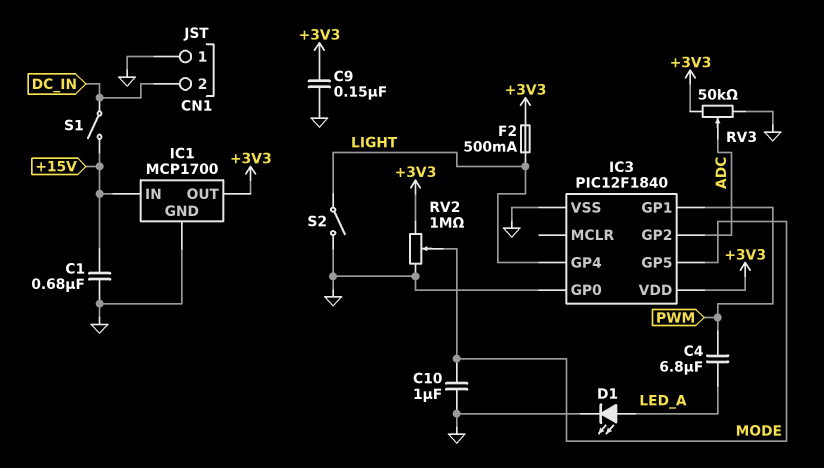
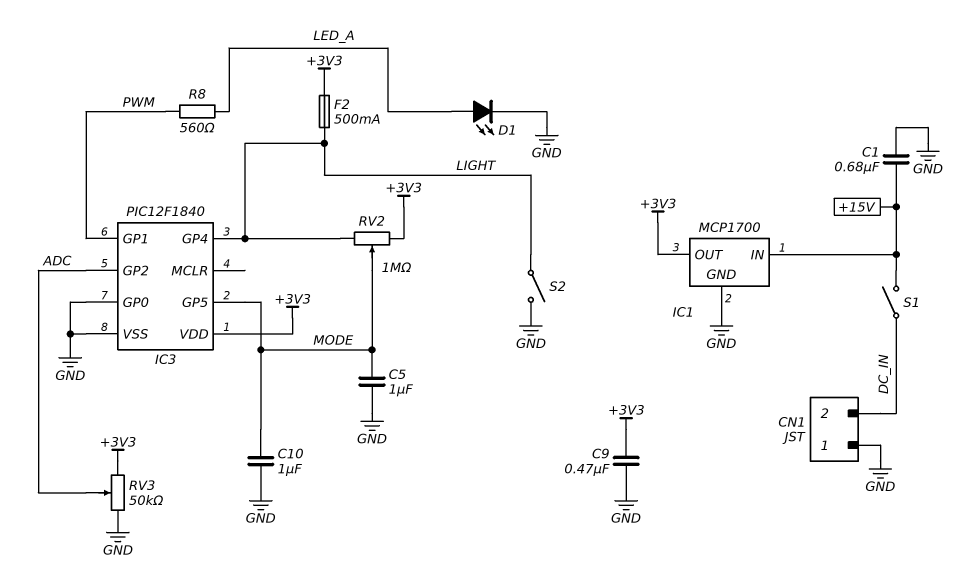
C4: 6.8uF (LED_A, PWM) -> none
C5: none -> 1uF (GND, MODE)
C9: 150nF (+3V3, GND) -> 470nF (+3V3, GND)
R8: none -> 560 (LED_A, PWM)
RV2: 1M (+3V3, GND, wiper MODE) -> 1M (+3V3, LIGHT, wiper MODE)

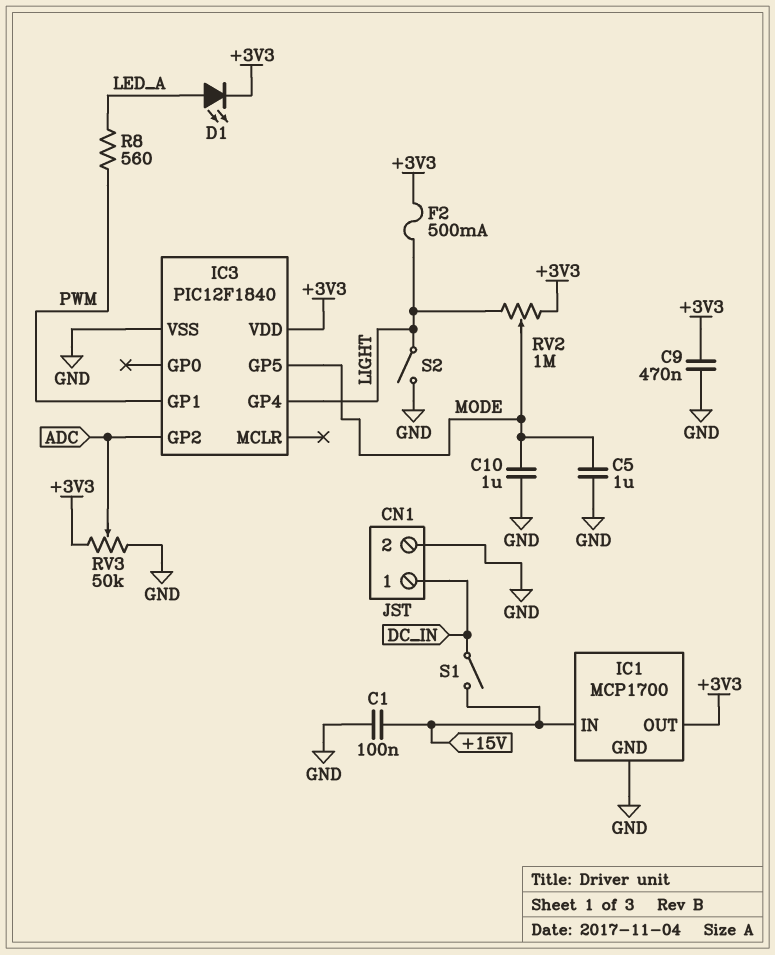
C1: 680nF (+15V, GND) -> 100nF (+15V, GND)
CN1 pin 1: GND -> DC_IN
CN1 pin 2: DC_IN -> GND
D1: LED (A LED_A, K GND) -> LED (A LED_A, K +3V3)
IC3 pin GP0: GND -> none

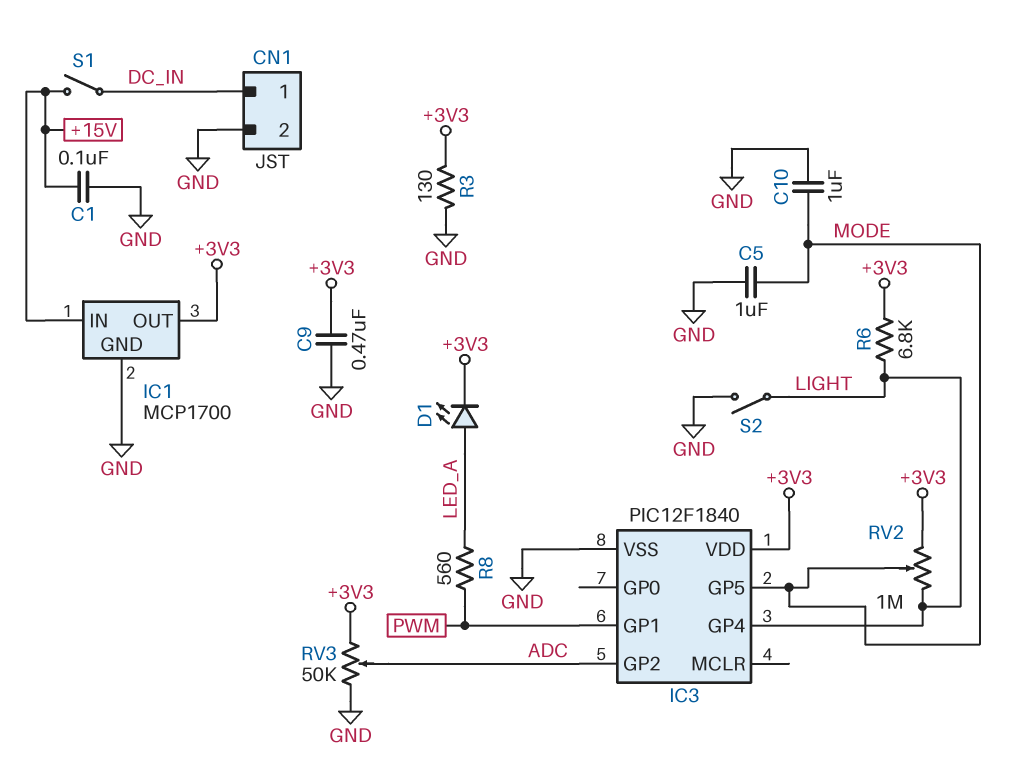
F2: 500mA (+3V3, LIGHT) -> none
R3: none -> 130 (+3V3, GND)
R6: none -> 6.8k (+3V3, LIGHT)

